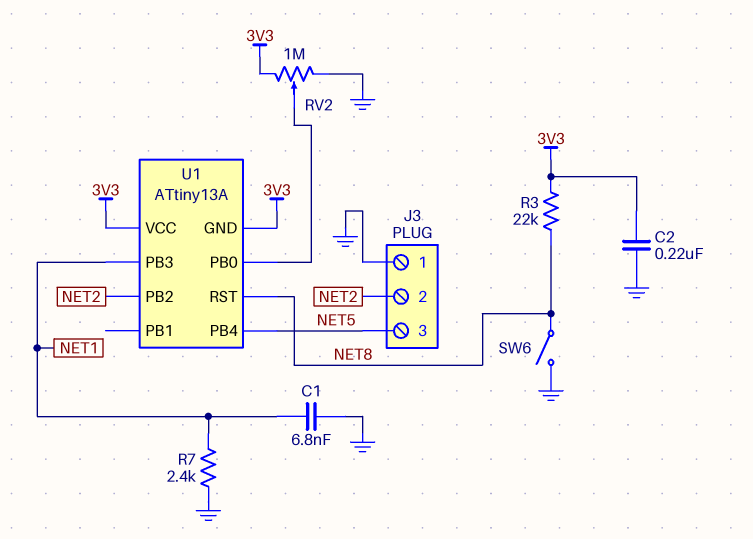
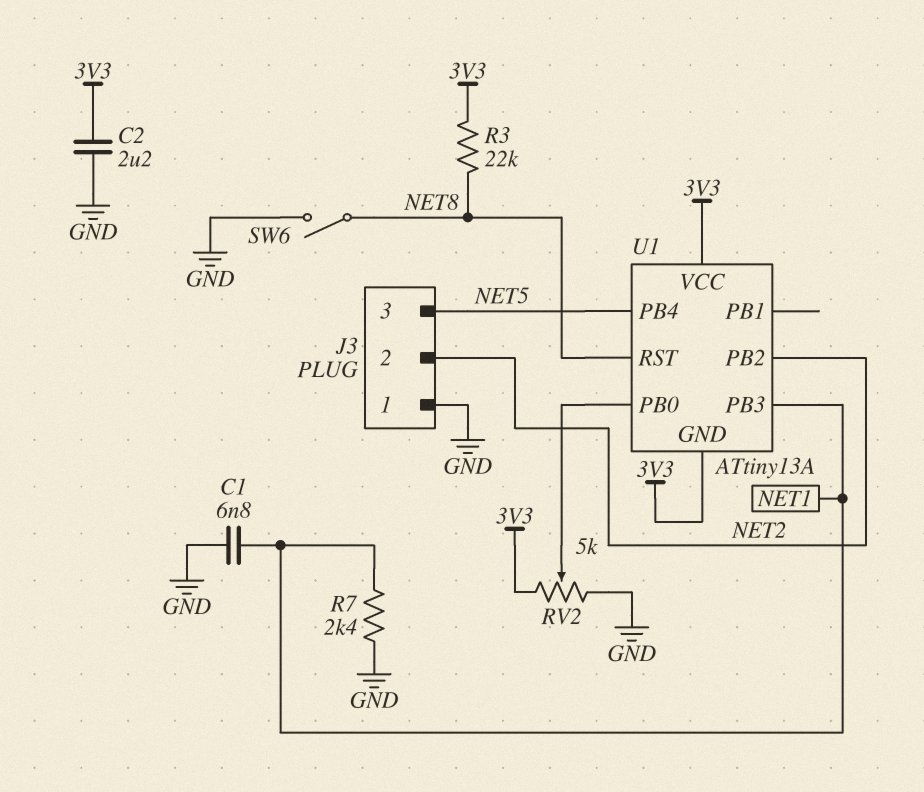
C2: 220nF (3V3, GND) -> 2.2uF (3V3, GND)
RV2: 1M (3V3, GND, wiper U1/PB0) -> 5k (3V3, GND, wiper U1/PB0)

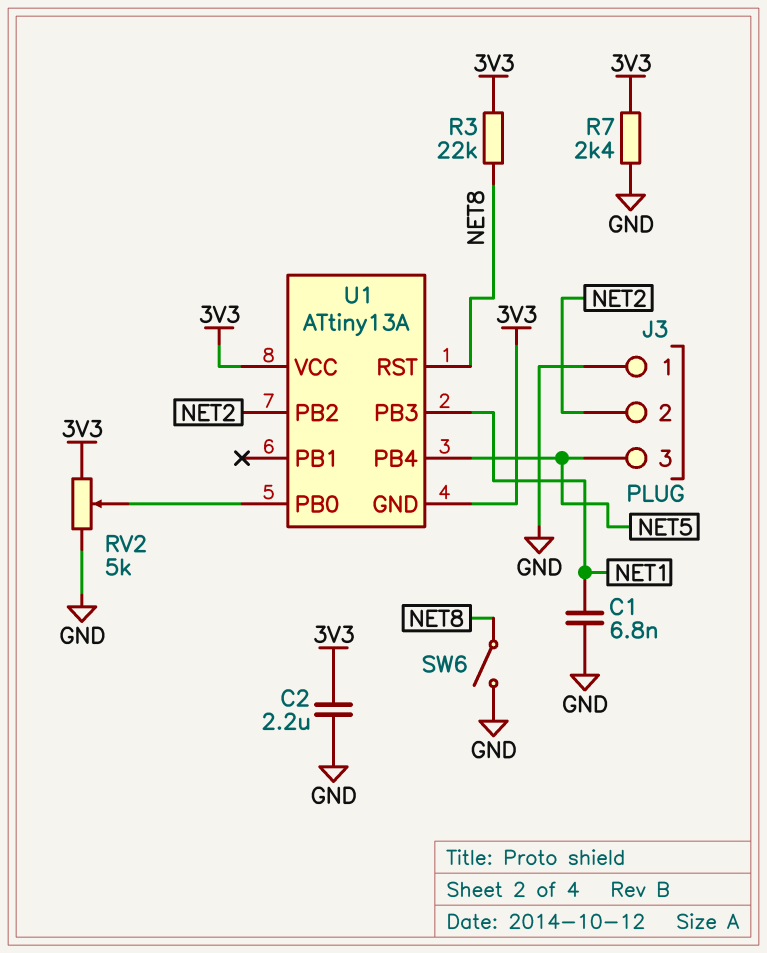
R7: 2.4k (GND, NET1) -> 2.4k (3V3, GND)

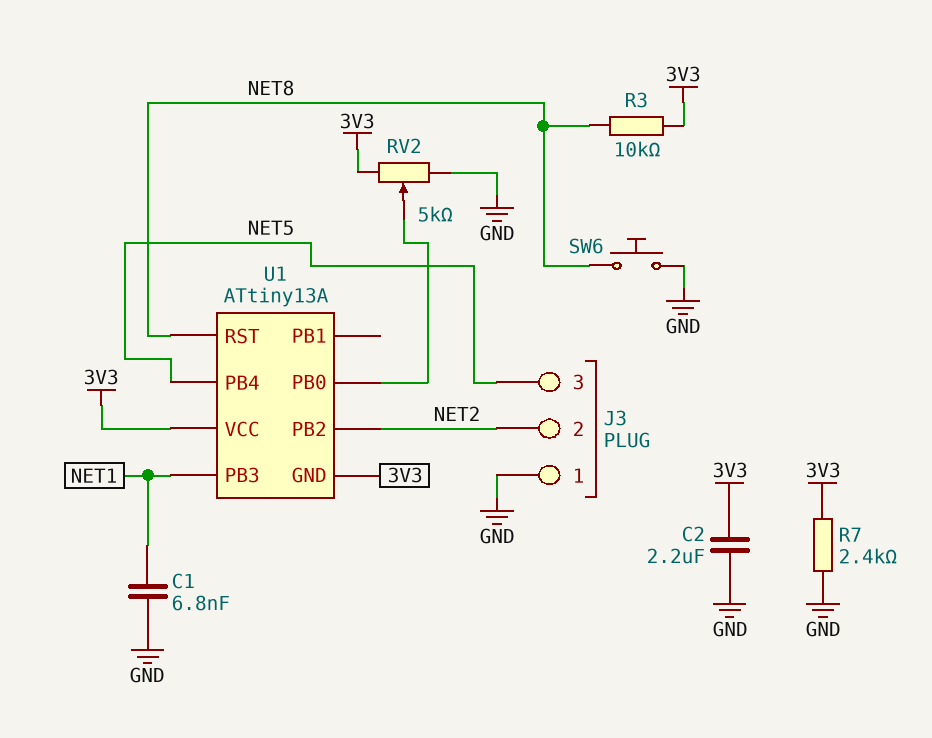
R3: 22k (3V3, NET8) -> 10k (3V3, NET8)
SW6: switch (GND, NET8) -> button (GND, NET8)

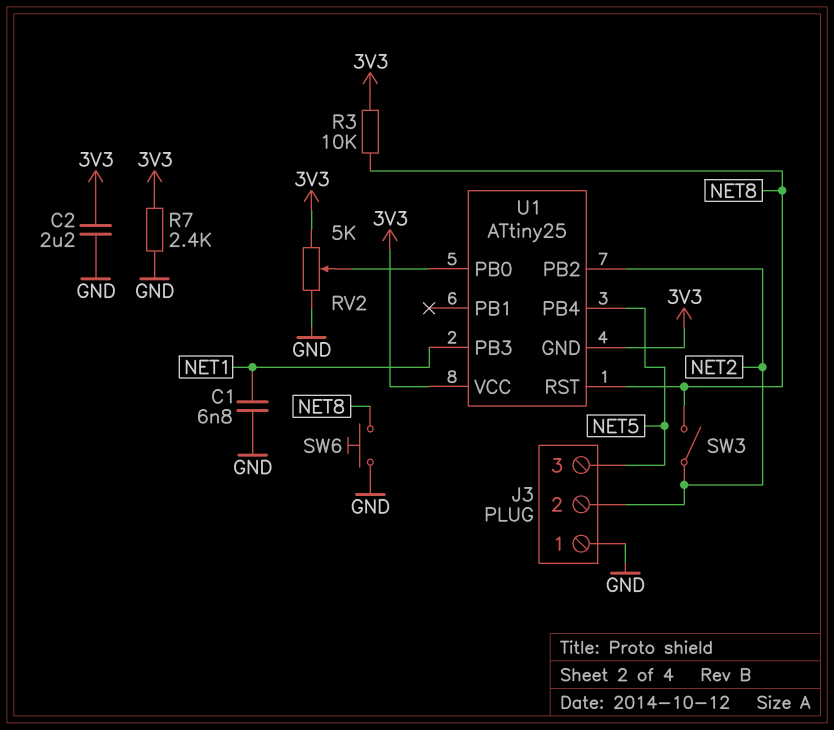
SW3: none -> switch (NET2, NET8)
U1: ATtiny13A -> ATtiny25

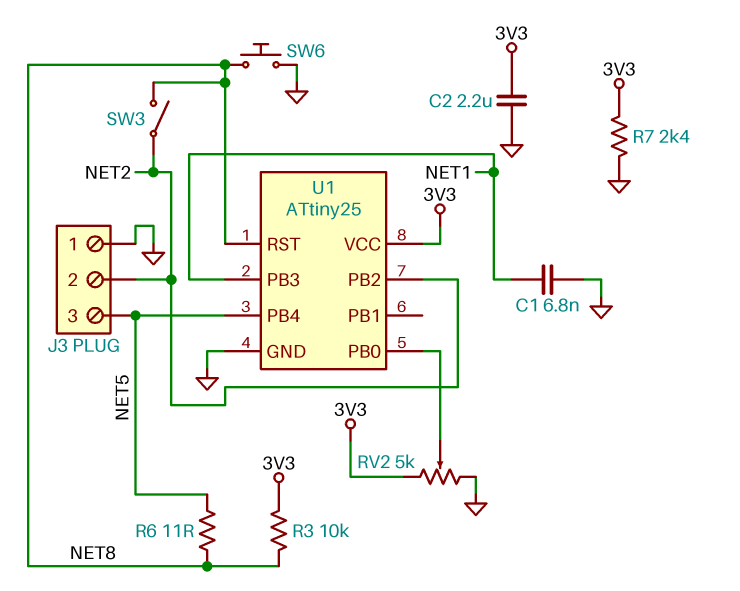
R6: none -> 11 (NET5, NET8)
U1 pin GND: 3V3 -> GND

